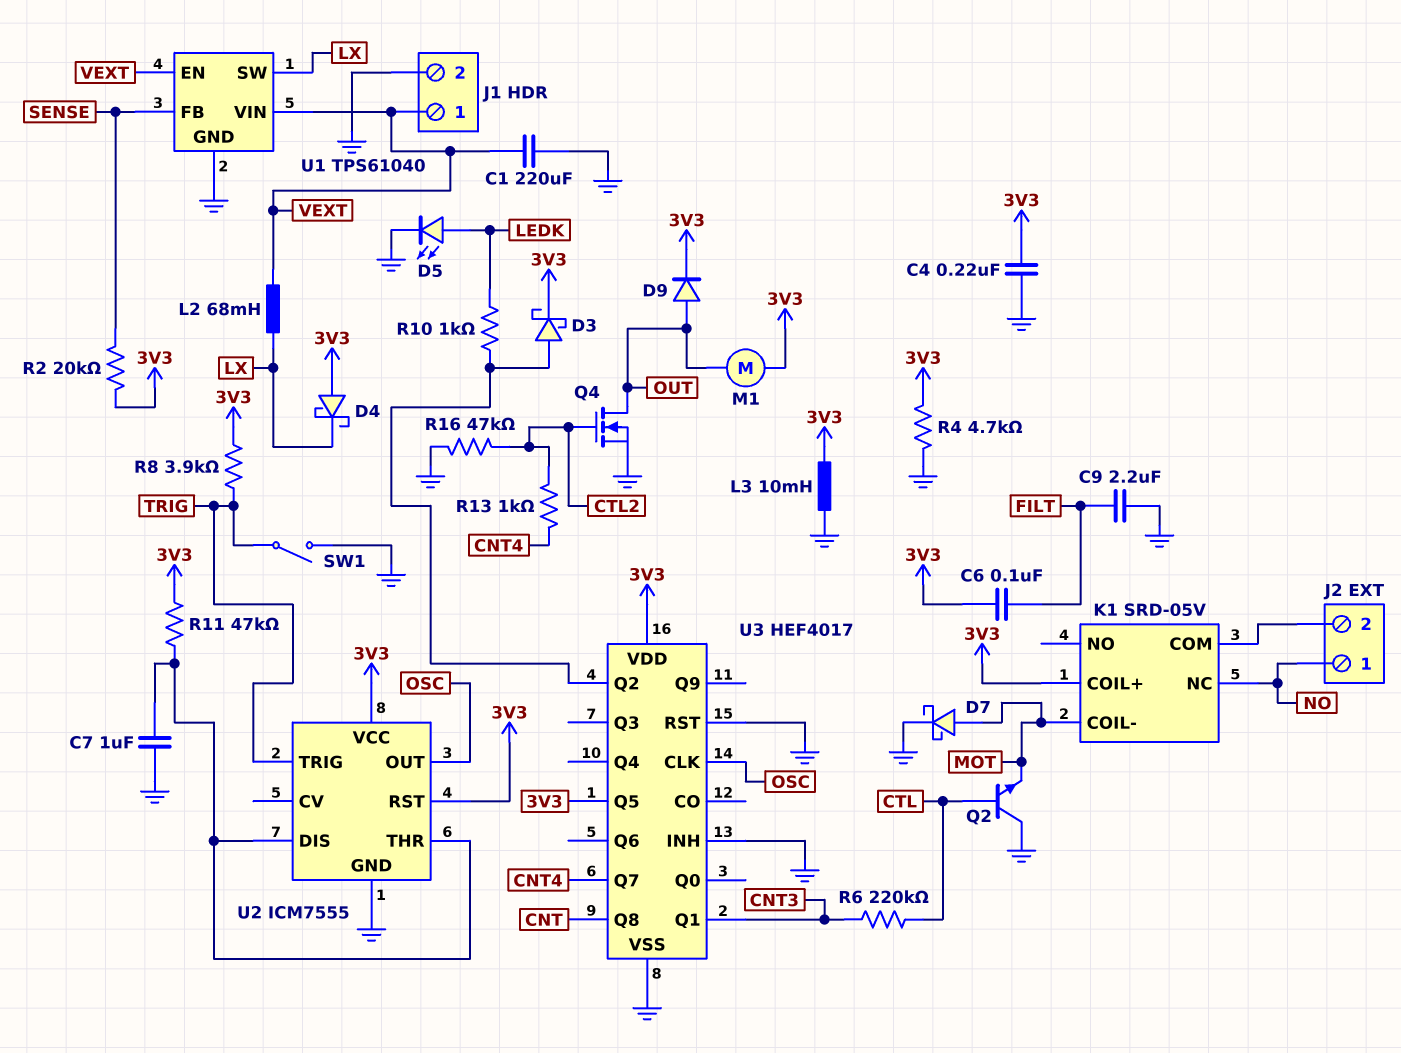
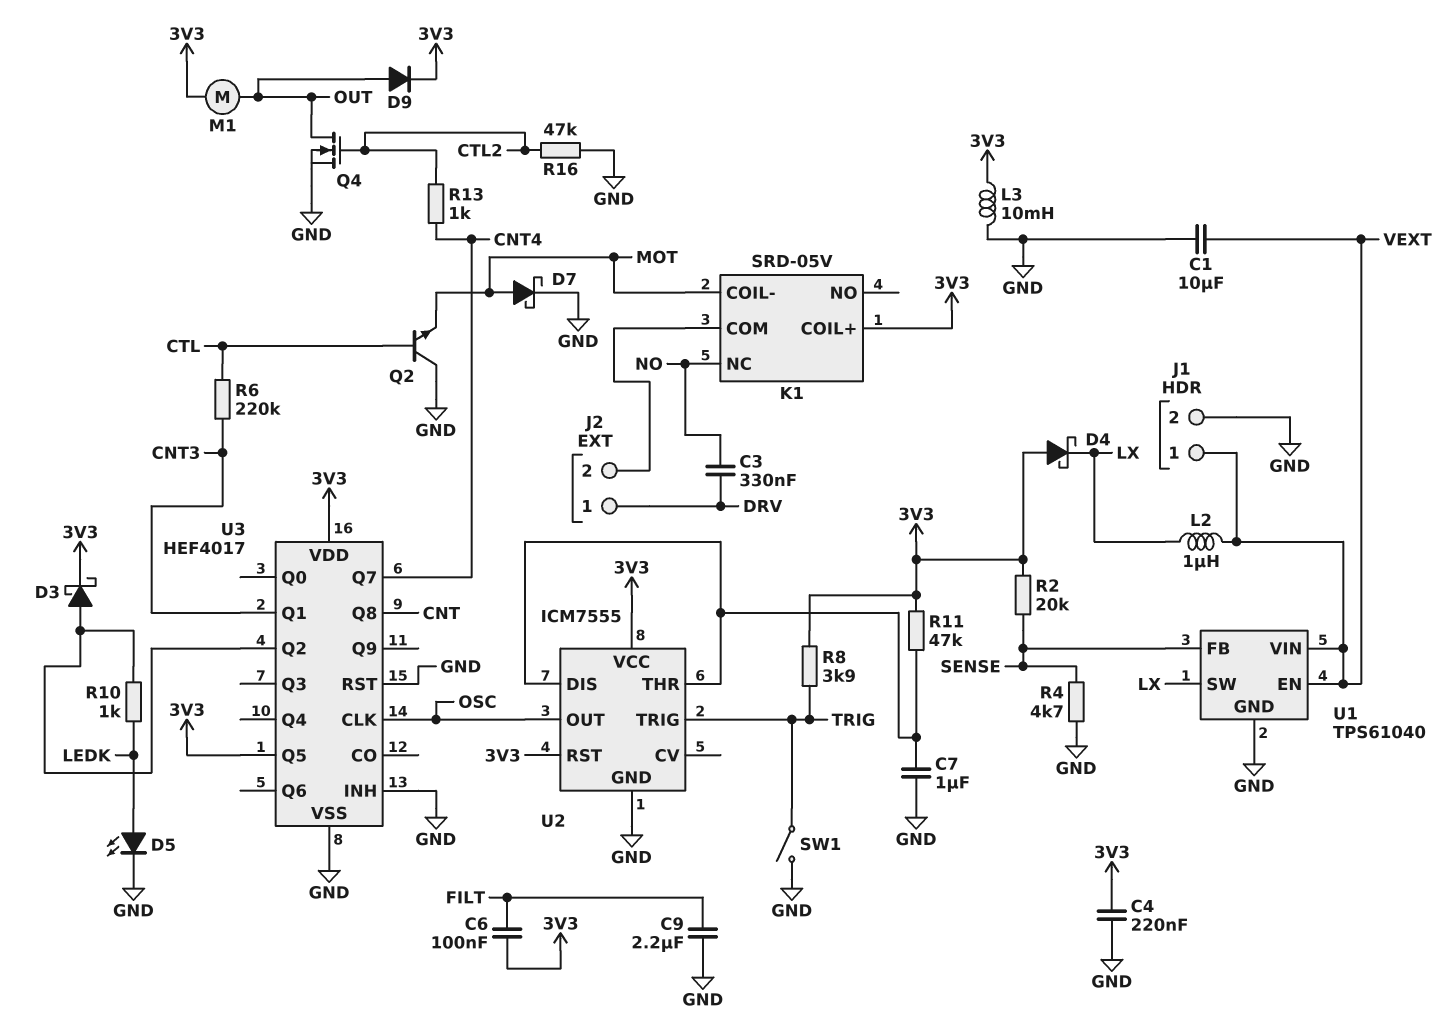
C1: 220uF (GND, VEXT) -> 10uF (GND, VEXT)
C3: none -> 330nF (DRV, NO)
J2 pin 1: NO -> DRV
L2: 68mH (LX, VEXT) -> 1uH (LX, VEXT)
R4: 4.7k (3V3, GND) -> 4.7k (GND, SENSE)

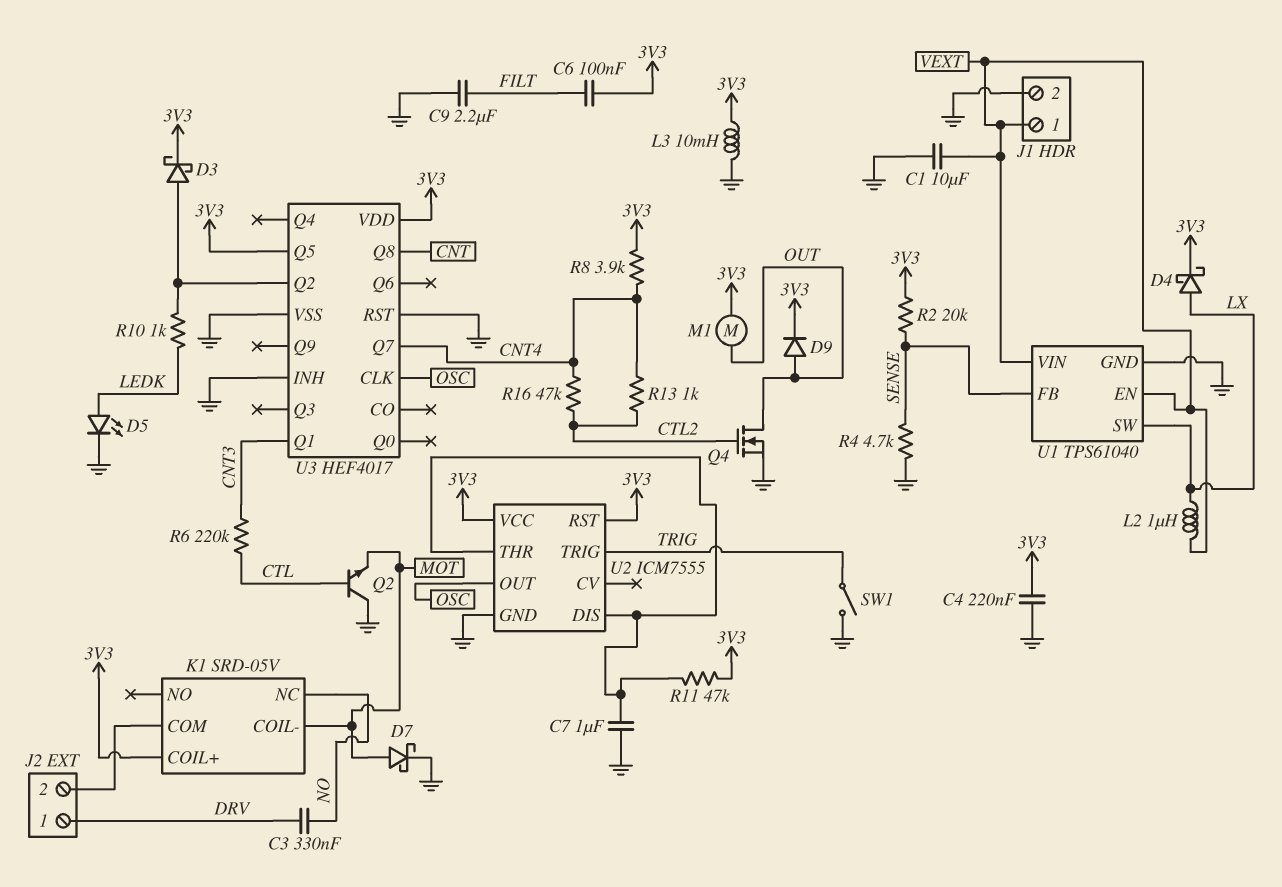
D4: schottky (A 3V3, K LX) -> schottky (A LX, K 3V3)
R8: 3.9k (3V3, TRIG) -> 3.9k (3V3, CNT4)
R16: 47k (CTL2, GND) -> 47k (CNT4, CTL2)

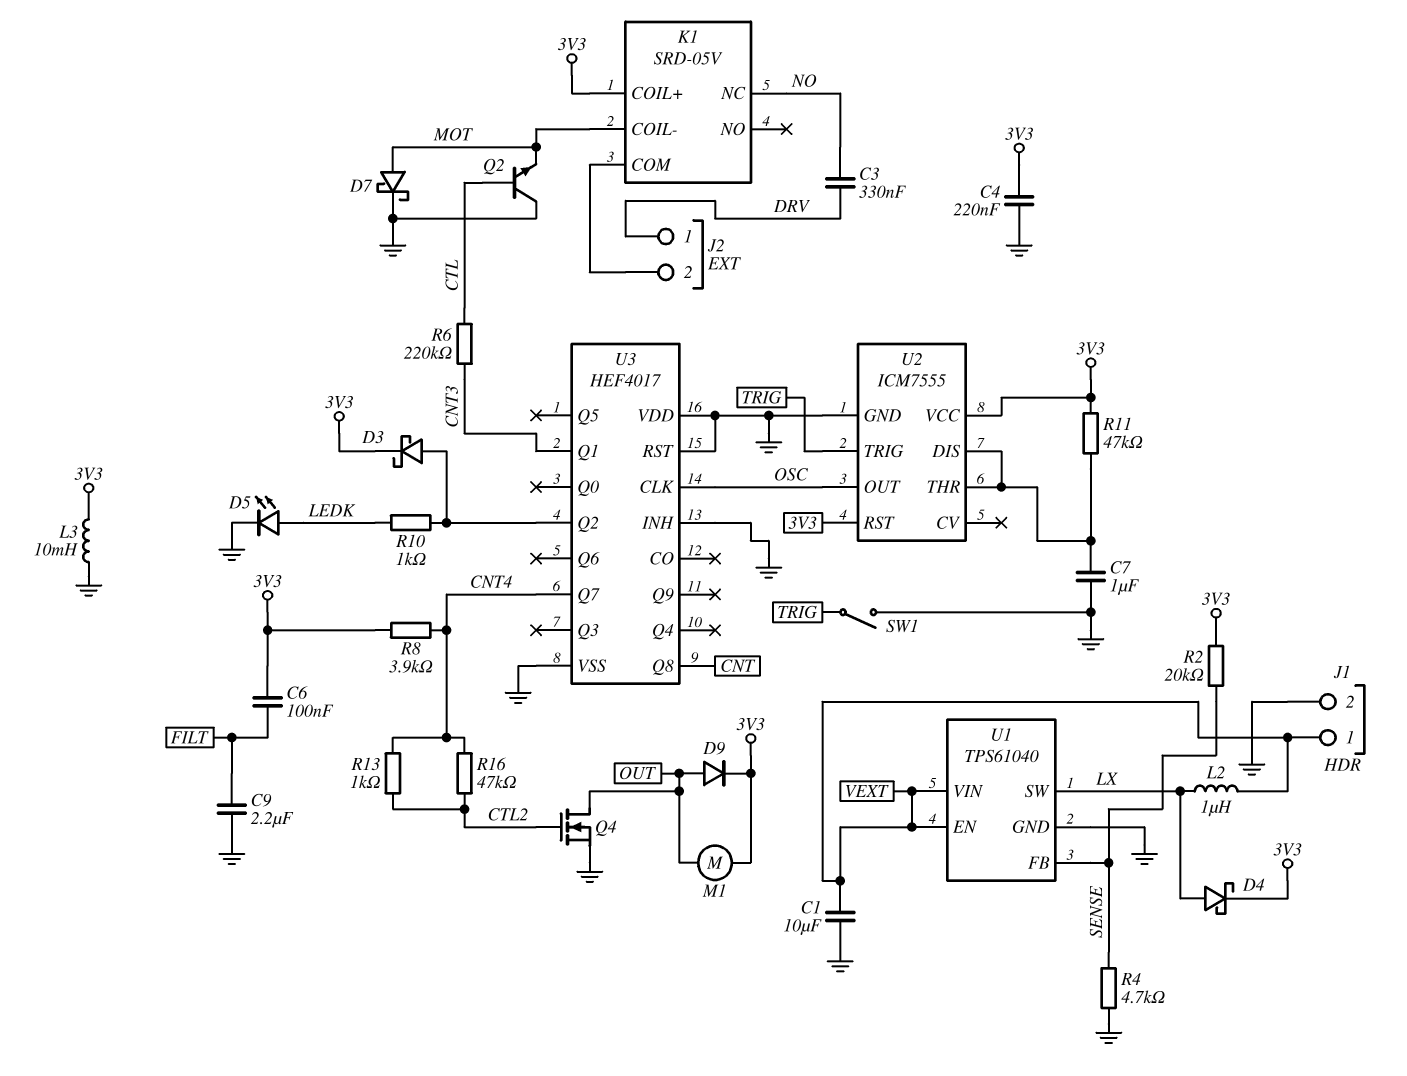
U3 pin Q5: 3V3 -> none
U3 pin VDD: 3V3 -> GND

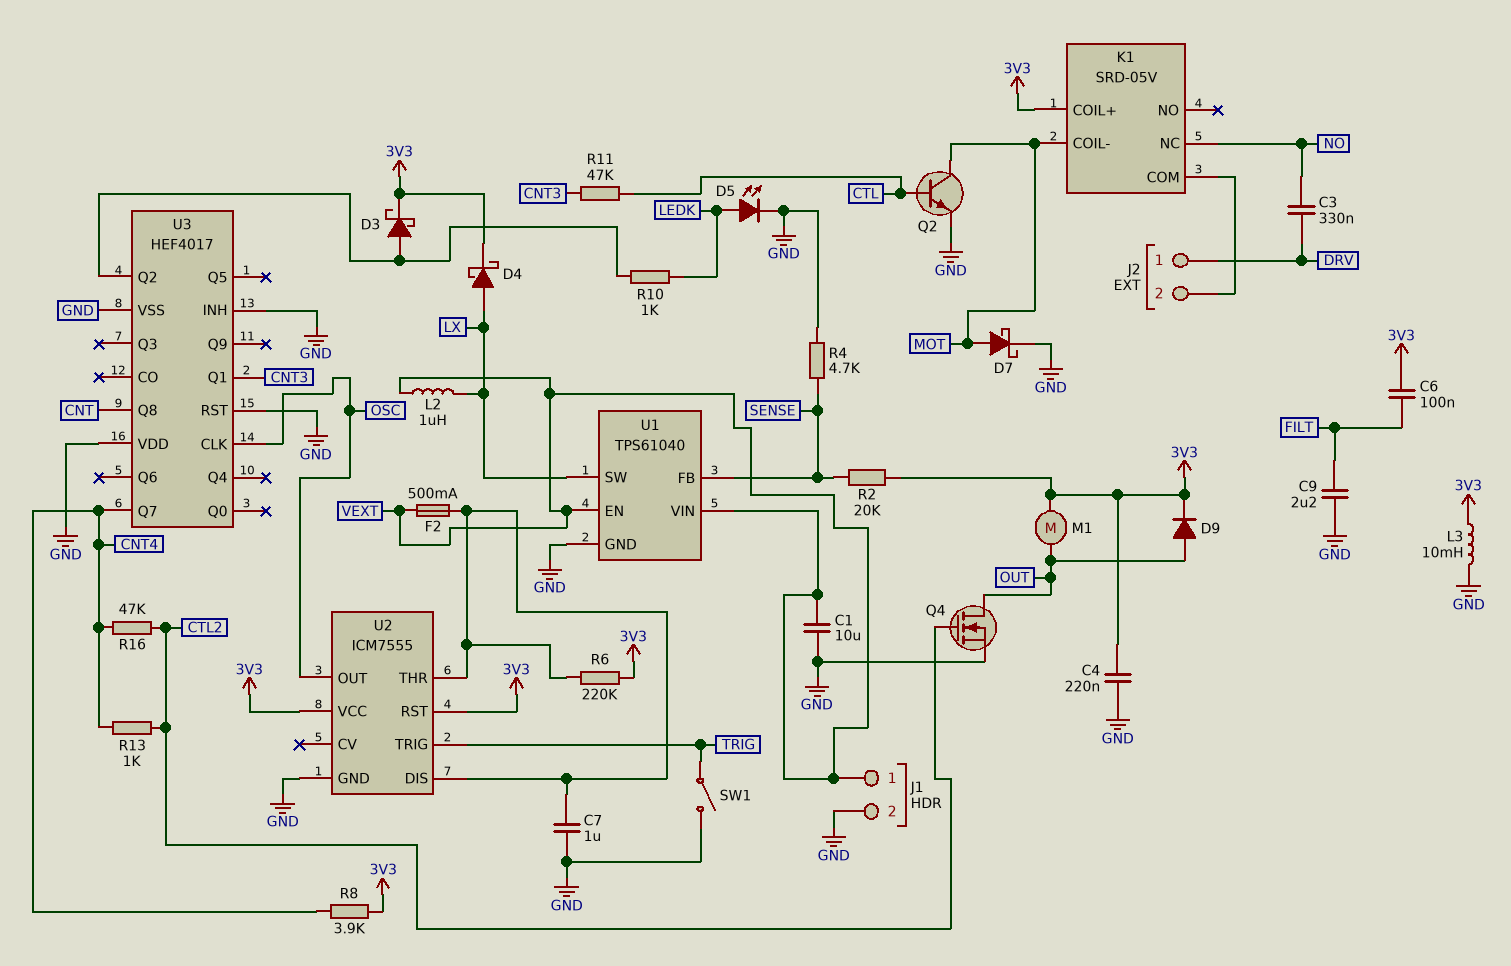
F2: none -> 500mA (U2/DIS, VEXT)
Q2: NPN (B CTL, C GND, E MOT) -> NPN (B CTL, C MOT, E GND)
R6: 220k (CNT3, CTL) -> 220k (3V3, U2/DIS)
R11: 47k (3V3, U2/DIS) -> 47k (CNT3, CTL)

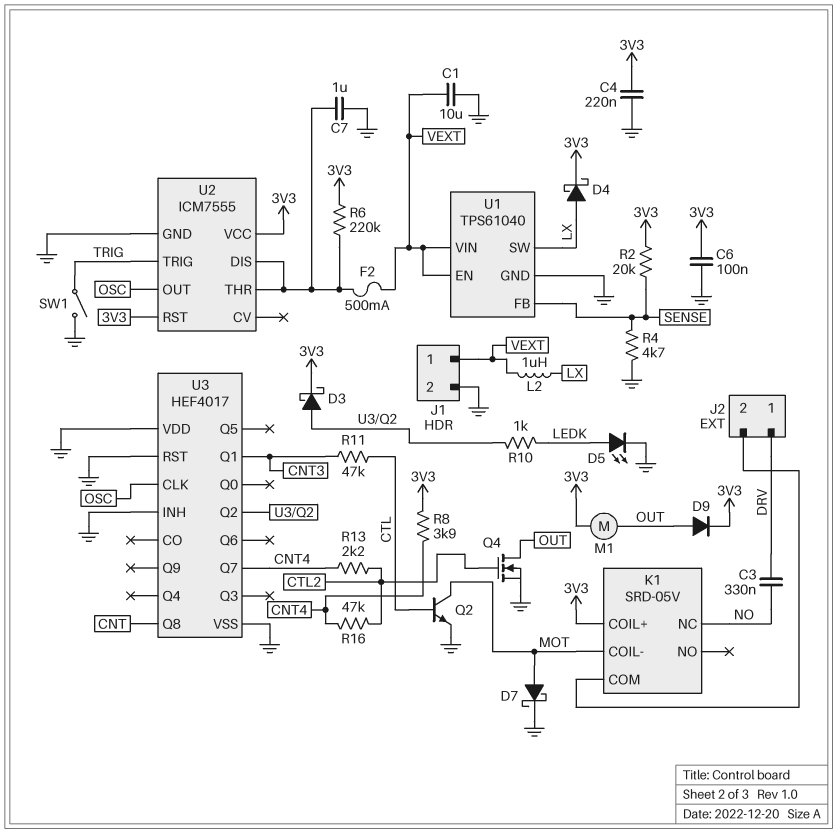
C6: 100nF (3V3, FILT) -> 100nF (3V3, GND)
C9: 2.2uF (FILT, GND) -> none
L3: 10mH (3V3, GND) -> none
R13: 1k (CNT4, CTL2) -> 2.2k (CNT4, CTL2)

